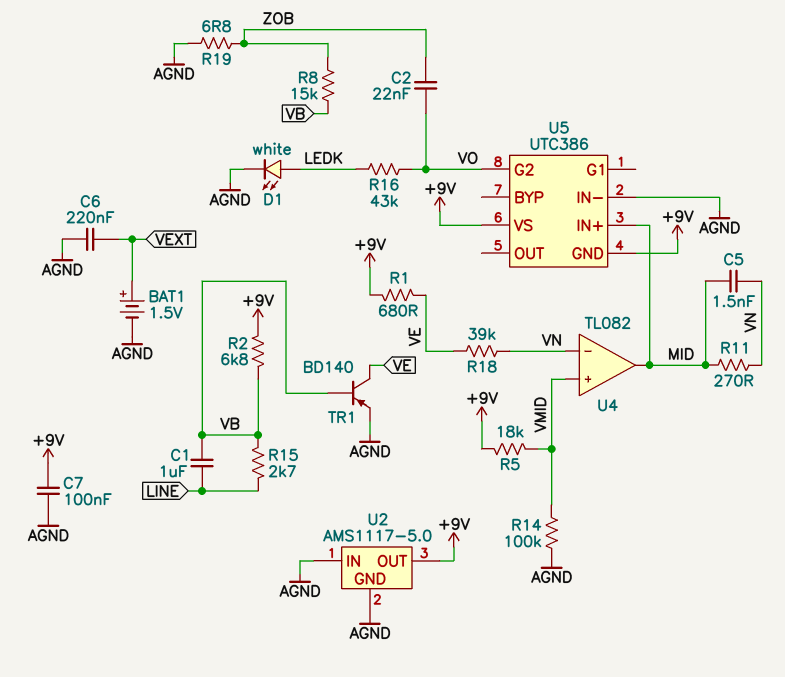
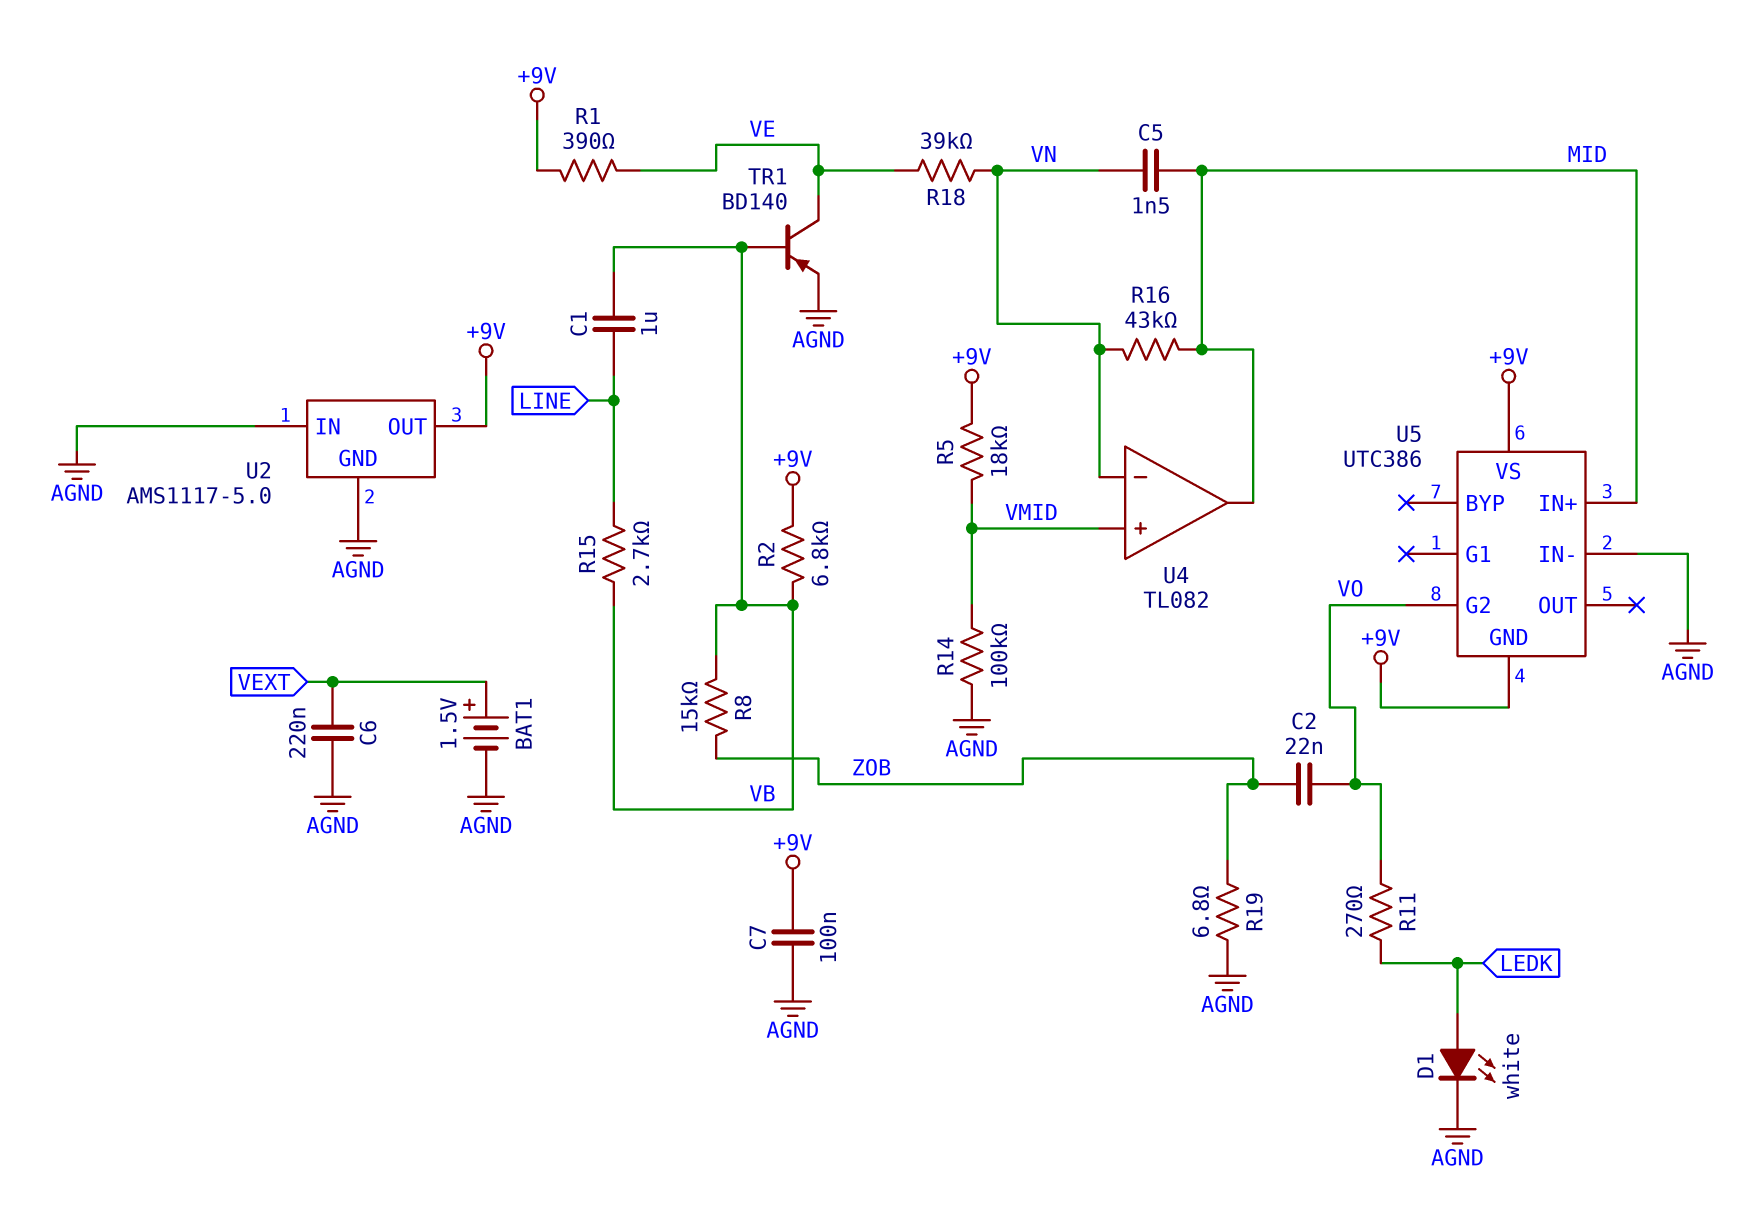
R1: 680 (+9V, VE) -> 390 (+9V, VE)
R11: 270 (MID, VN) -> 270 (LEDK, VO)
R16: 43k (LEDK, VO) -> 43k (MID, VN)

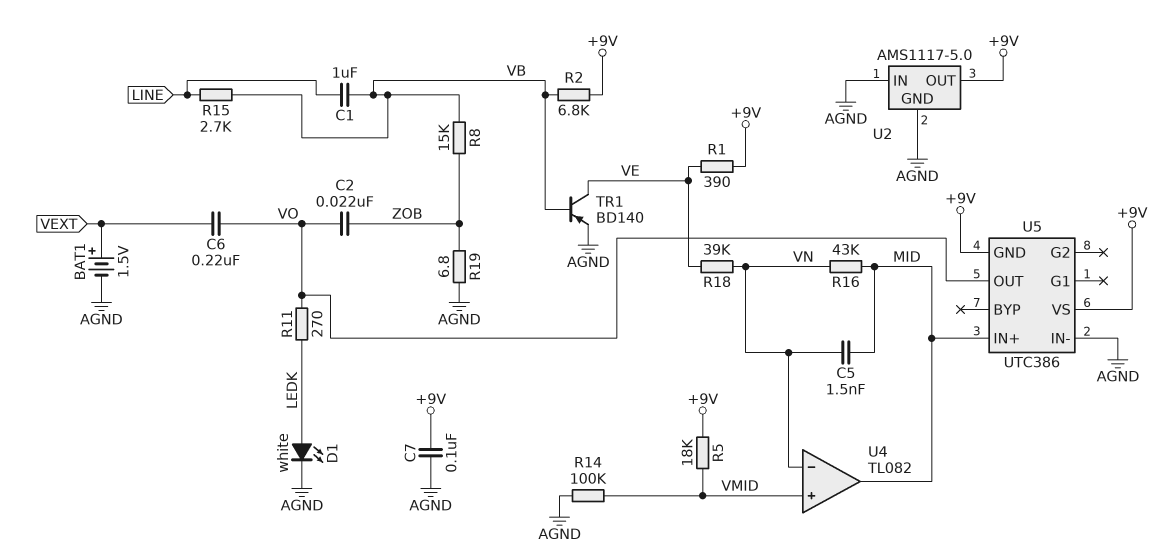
C6: 220nF (AGND, VEXT) -> 220nF (VEXT, VO)
U5 pin G2: VO -> none
U5 pin OUT: none -> VO

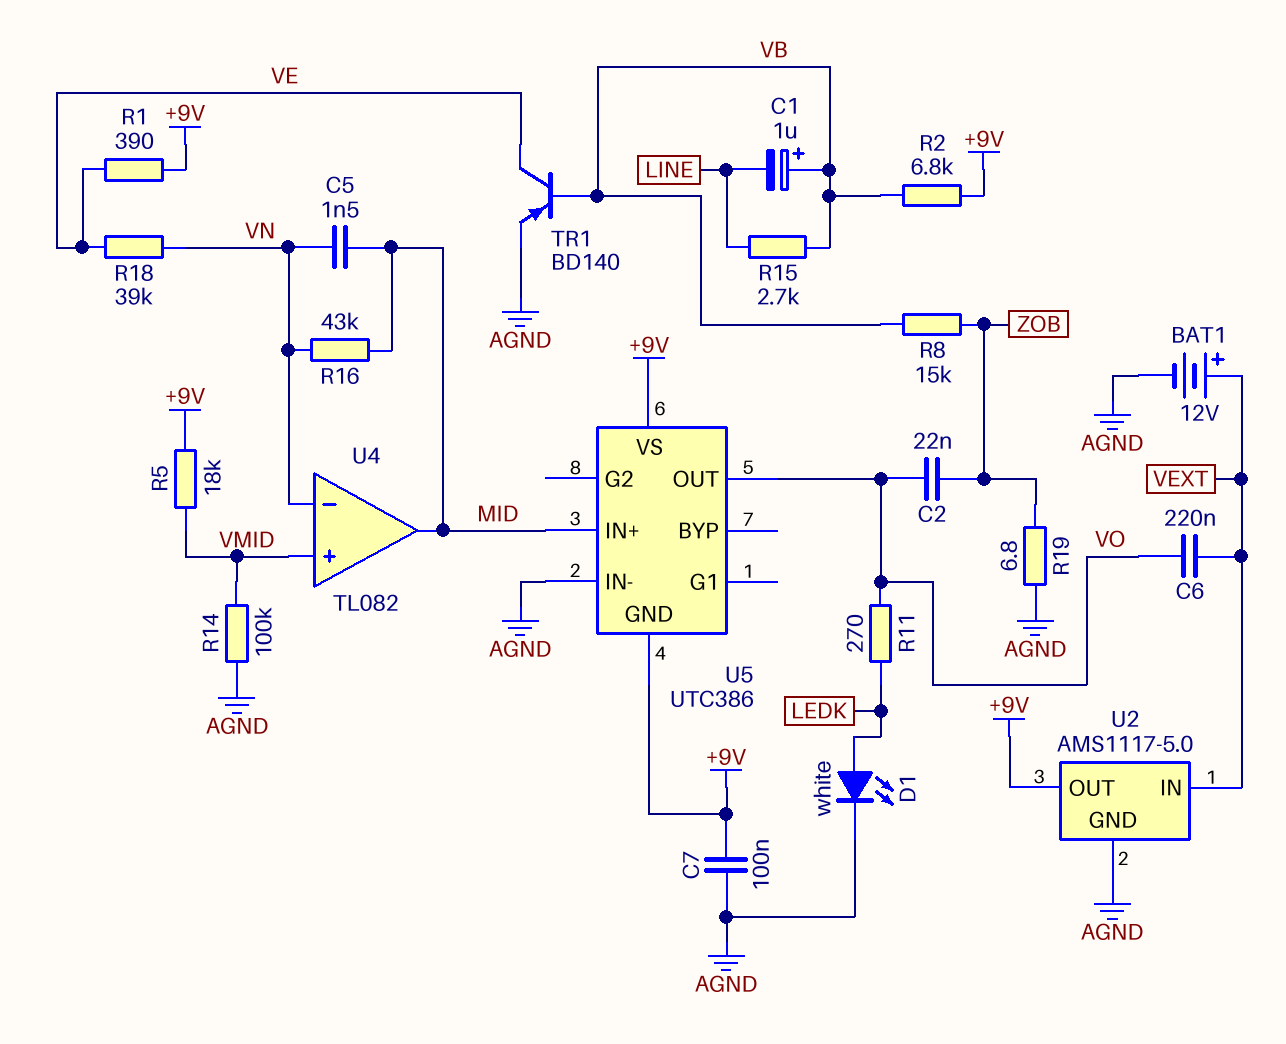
BAT1: 1.5V (plus VEXT, minus AGND) -> 12V (plus VEXT, minus AGND)
C1: 1uF (LINE, VB) -> 1uF (plus VB, minus LINE)
U2 pin IN: AGND -> VEXT

